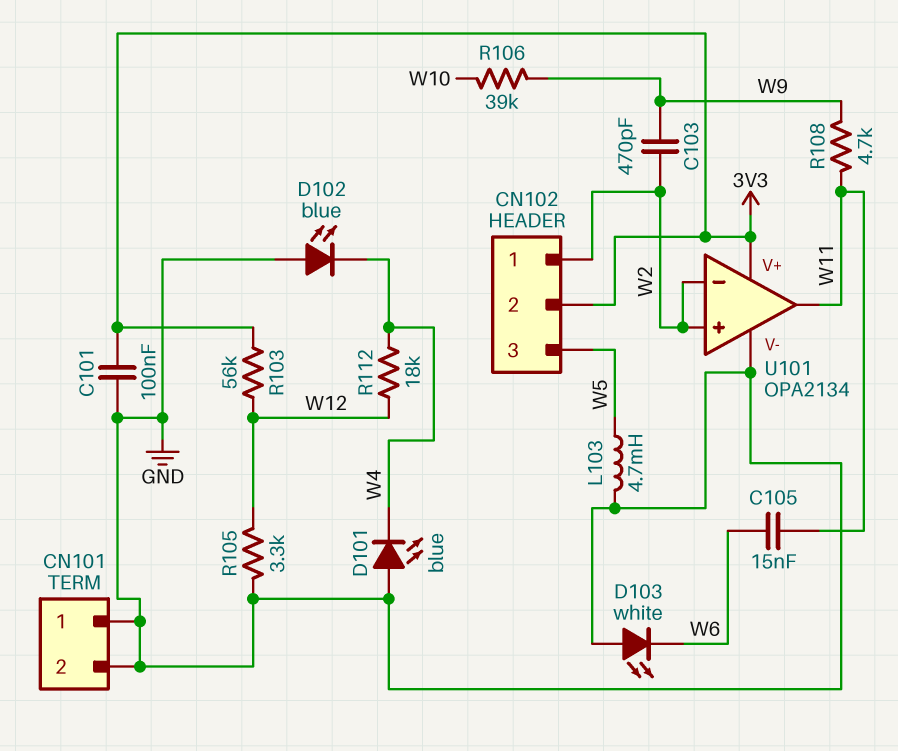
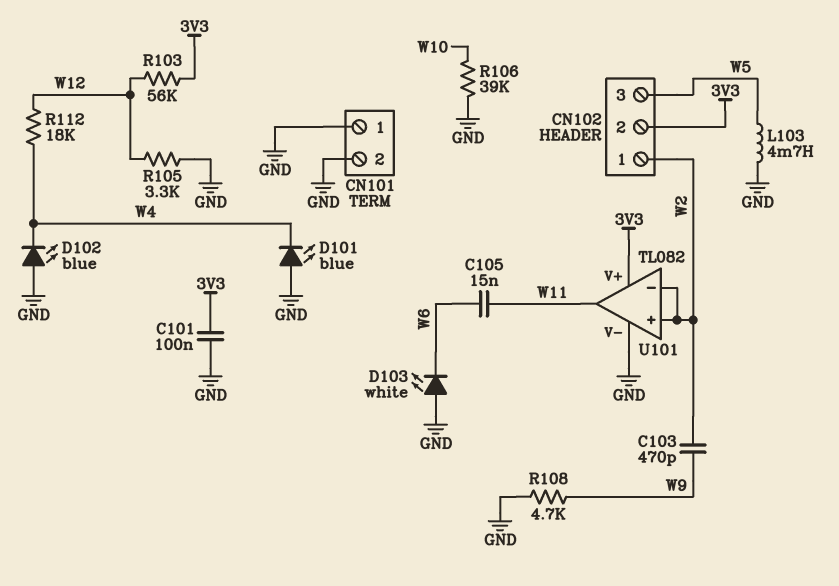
R106: 39k (W9, W10) -> 39k (GND, W10)
R108: 4.7k (W9, W11) -> 4.7k (GND, W9)
U101: OPA2134 -> TL082

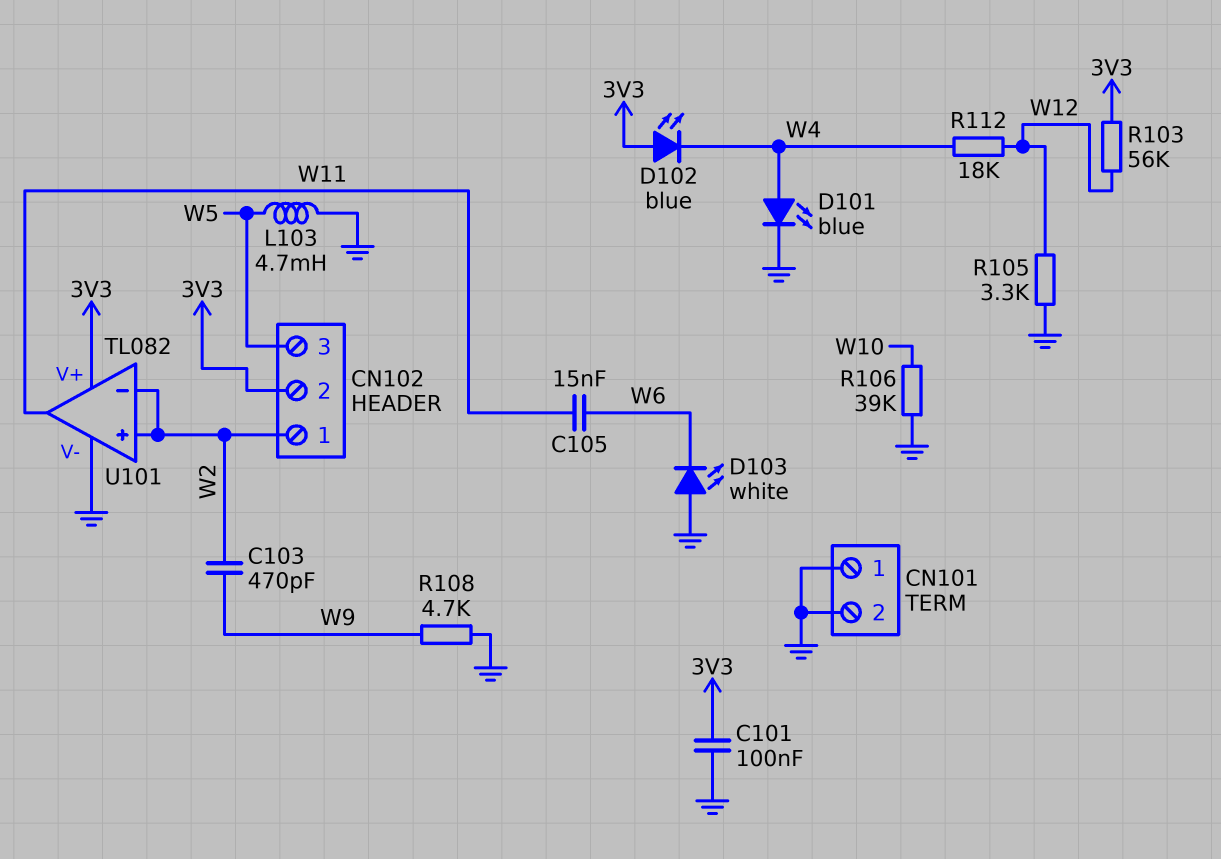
D101: LED blue (A GND, K W4) -> LED blue (A W4, K GND)
D102: LED blue (A GND, K W4) -> LED blue (A 3V3, K W4)

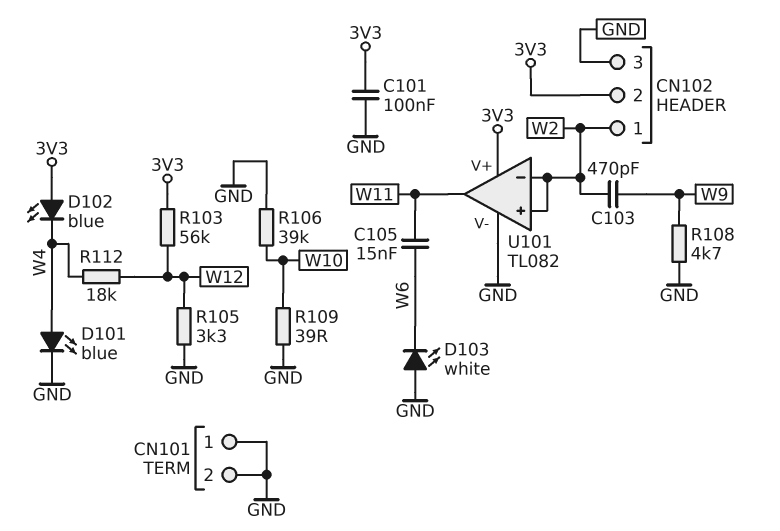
CN102 pin 3: W5 -> GND
L103: 4.7mH (GND, W5) -> none
R109: none -> 39 (GND, W10)

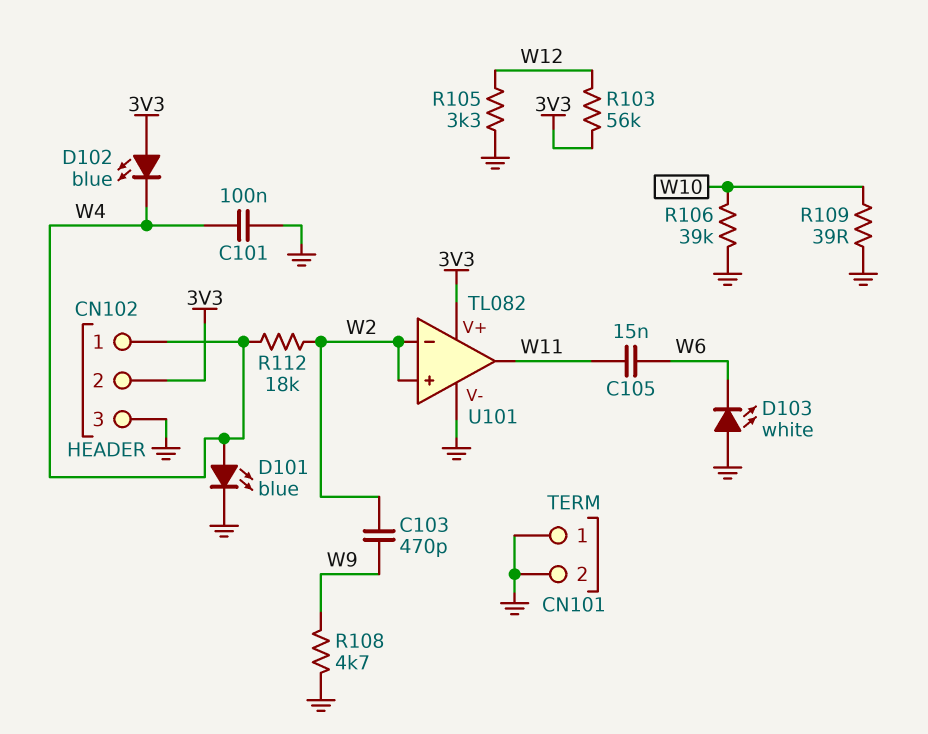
C101: 100nF (3V3, GND) -> 100nF (GND, W4)
CN102 pin 1: W2 -> W4
R112: 18k (W4, W12) -> 18k (W2, W4)

